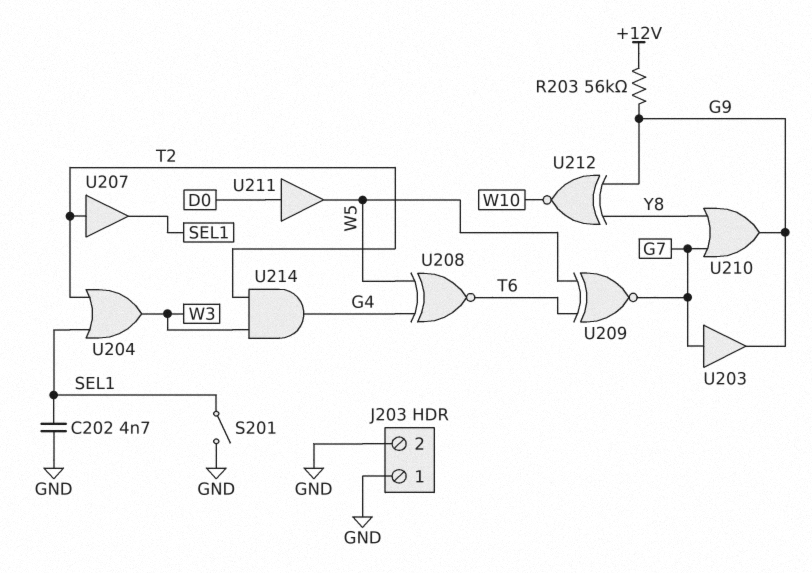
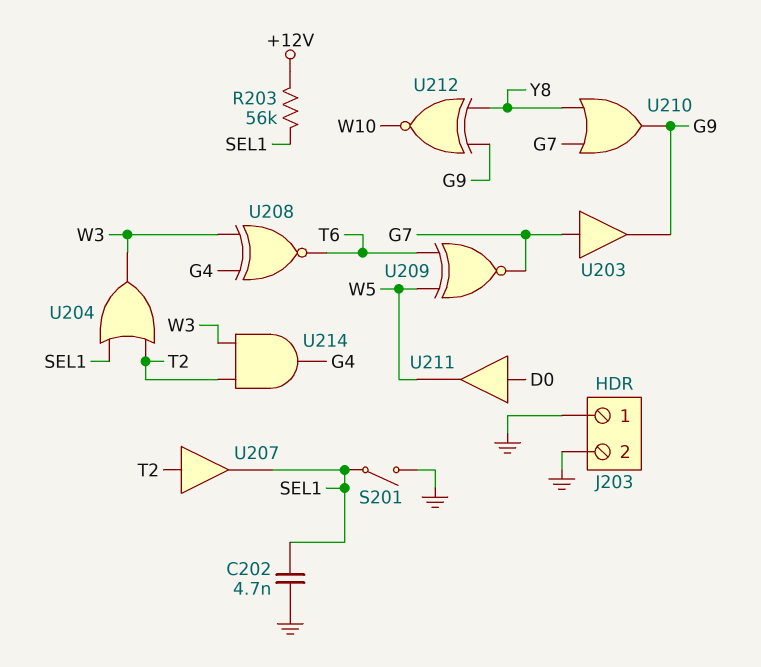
R203: 56k (+12V, G9) -> 56k (+12V, SEL1)
U208: XNOR (in G4, in W5, out T6) -> XNOR (in G4, in W3, out T6)

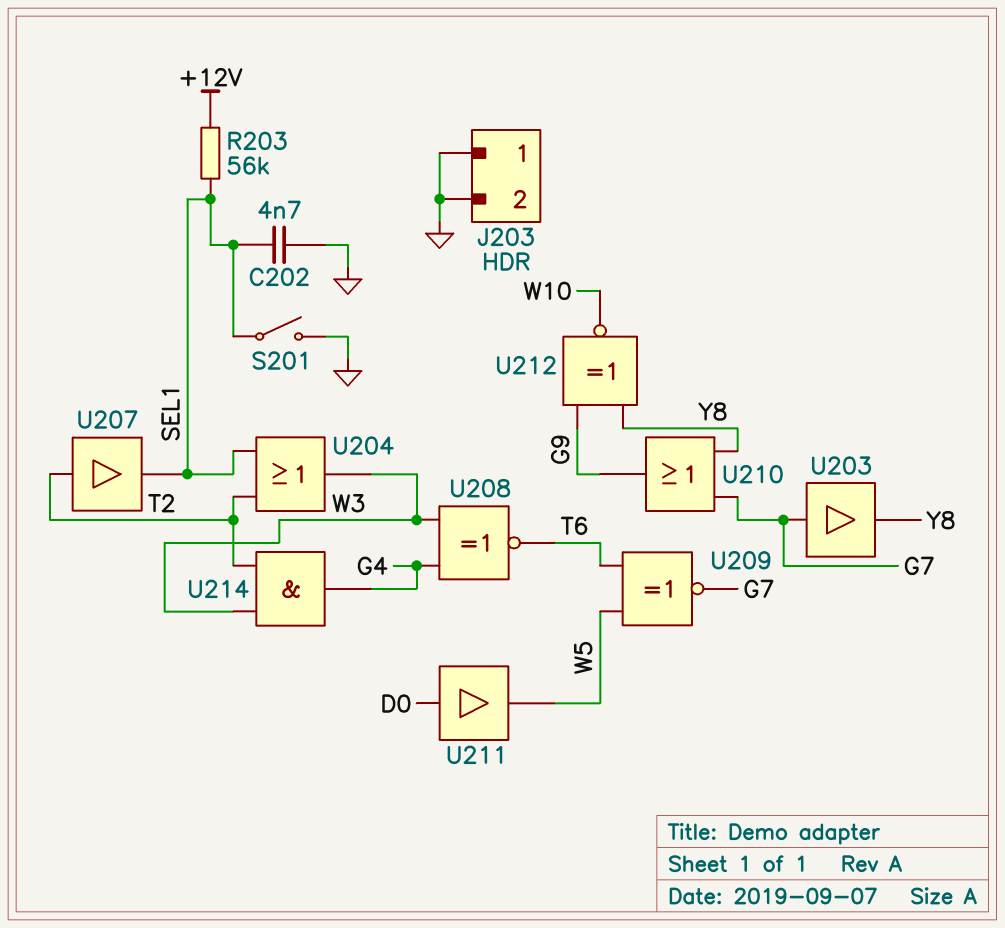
U203: buffer (in G7, out G9) -> buffer (in G7, out Y8)

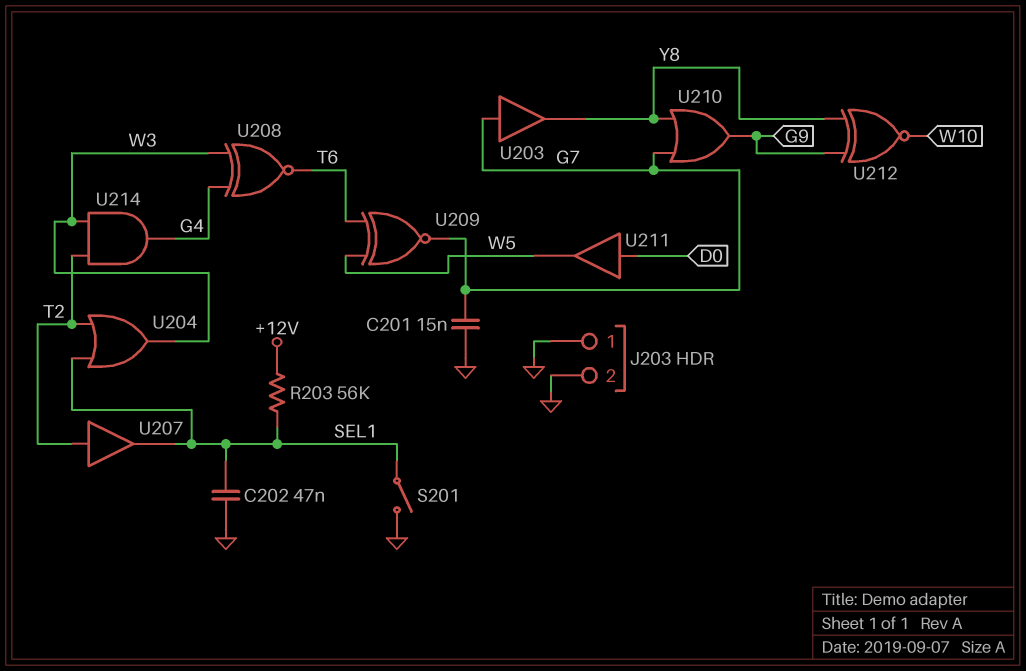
C201: none -> 15nF (G7, GND)
C202: 4.7nF (GND, SEL1) -> 47nF (GND, SEL1)

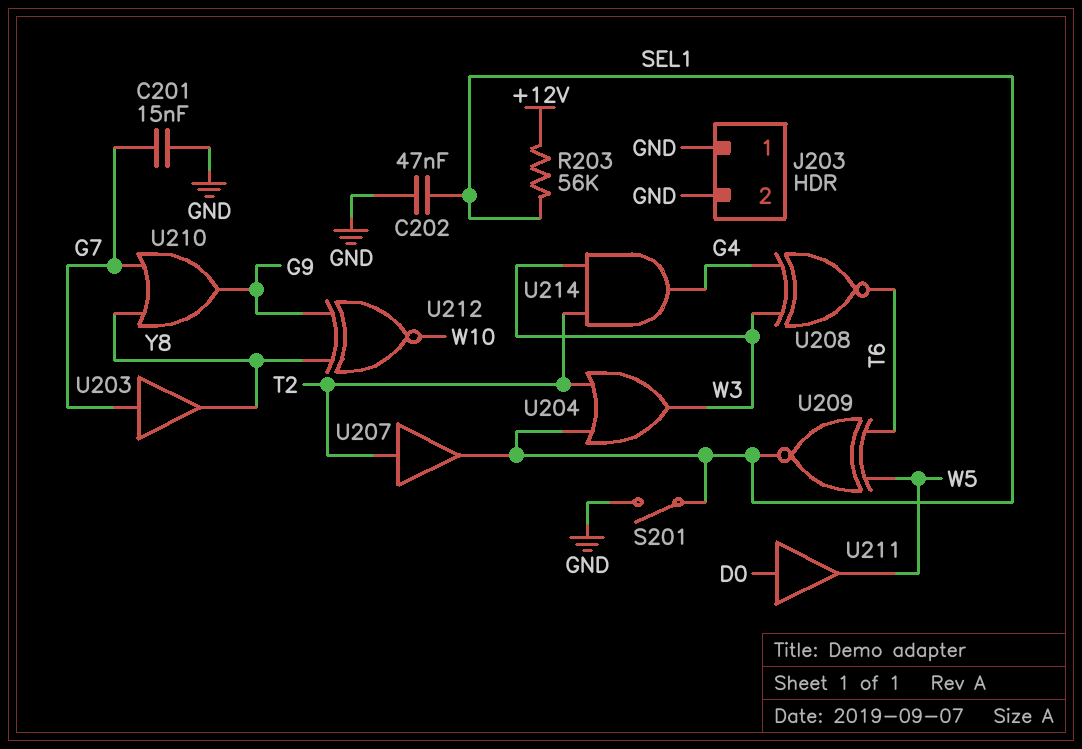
U209: XNOR (in T6, in W5, out G7) -> XNOR (in T6, in W5, out SEL1)

